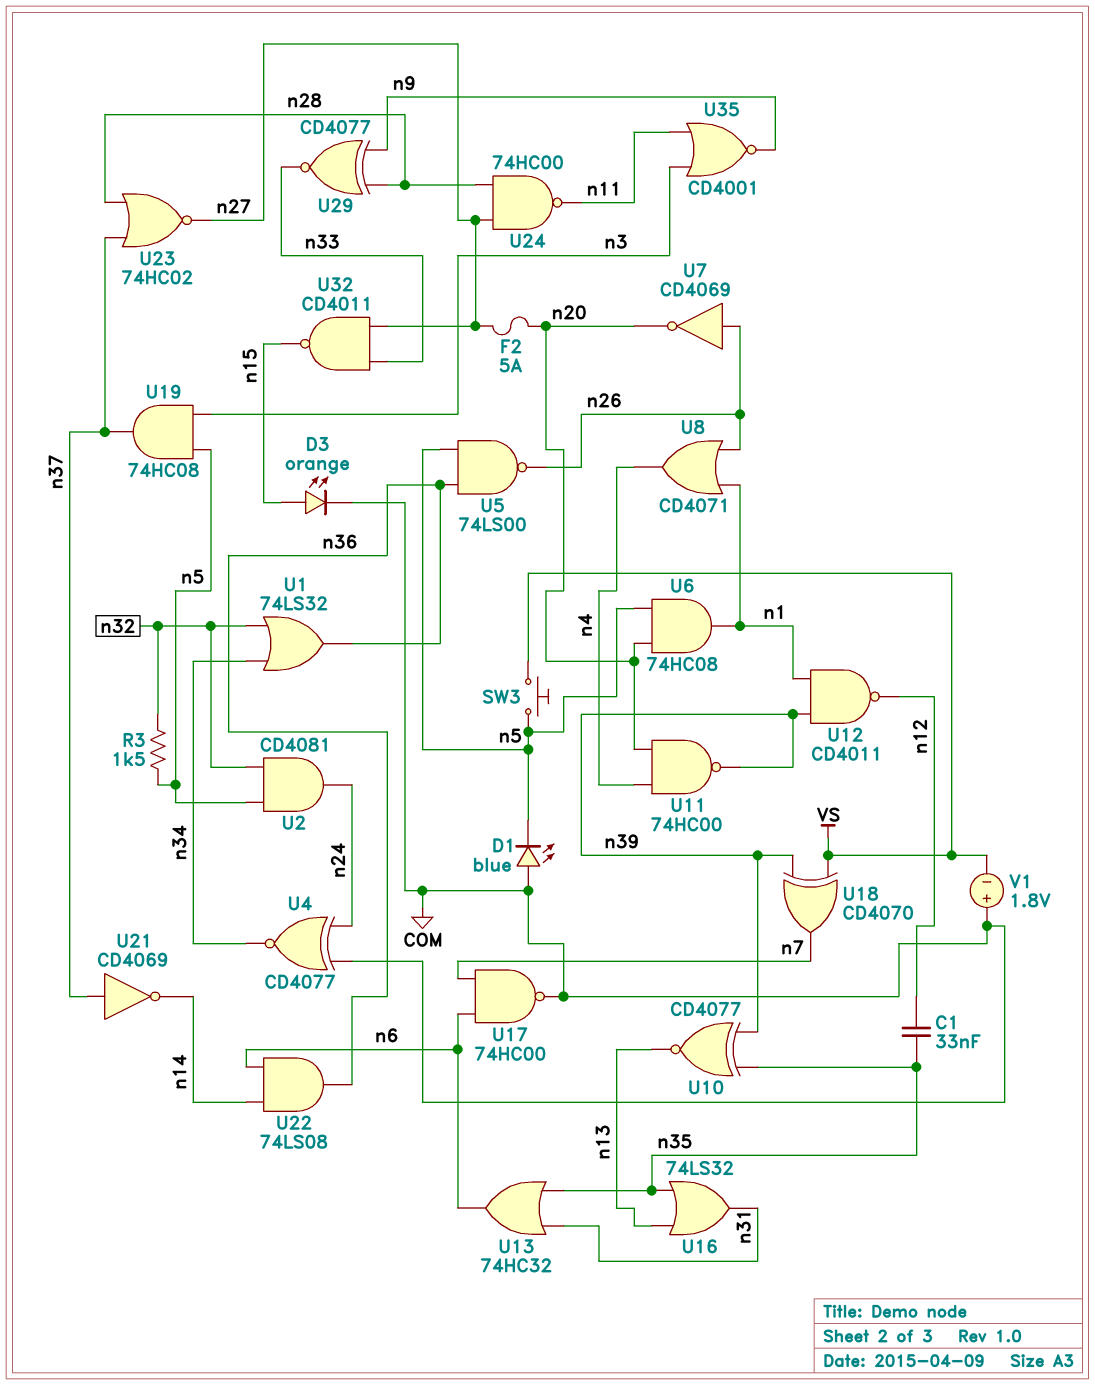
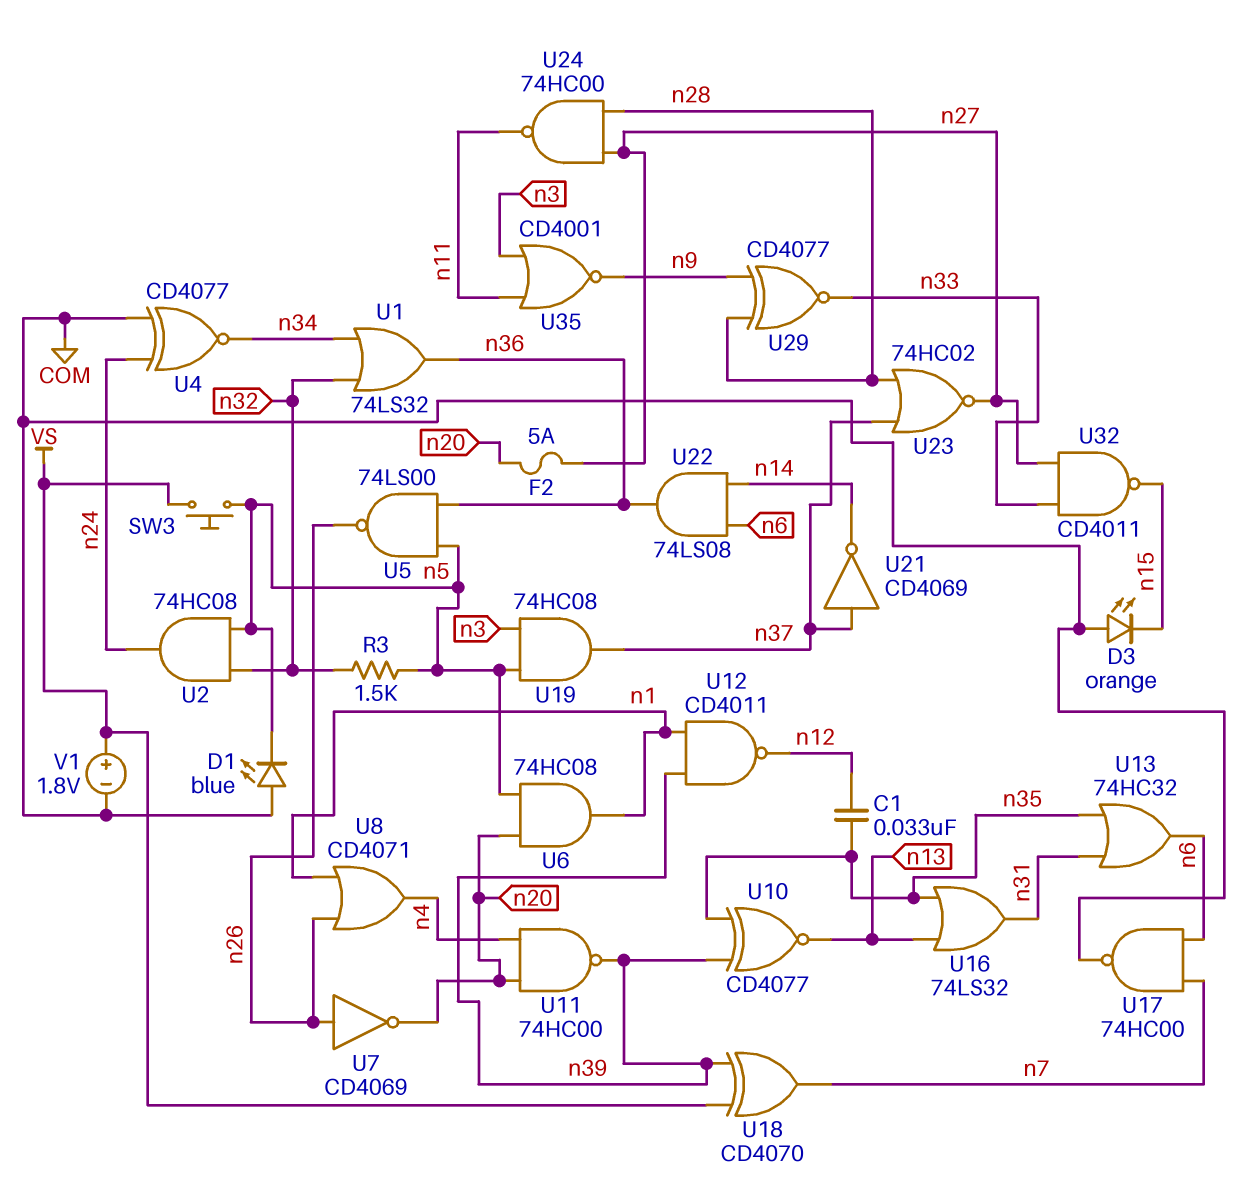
D3: LED orange (A n15, K COM) -> LED orange (A COM, K n15)
U2: AND CD4081 (in n5, in n32, out n24) -> AND 74HC08 (in n5, in n32, out n24)
V1: 1.8V (plus COM, minus VS) -> 1.8V (plus VS, minus COM)

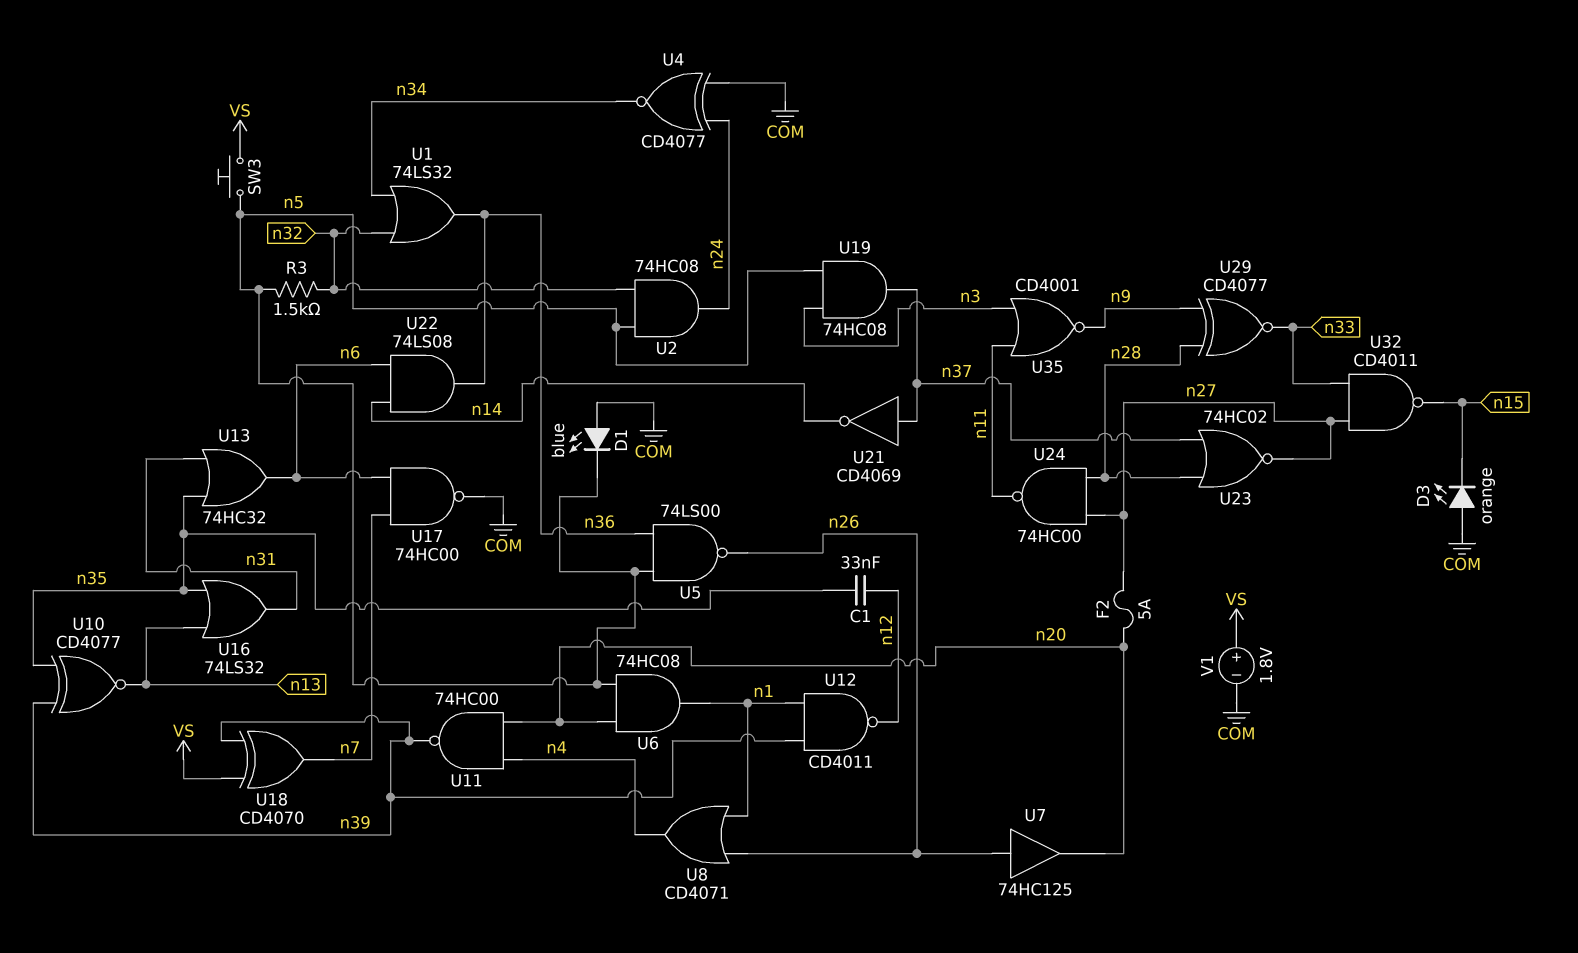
U7: NOT CD4069 (in n26, out n20) -> buffer 74HC125 (in n26, out n20)

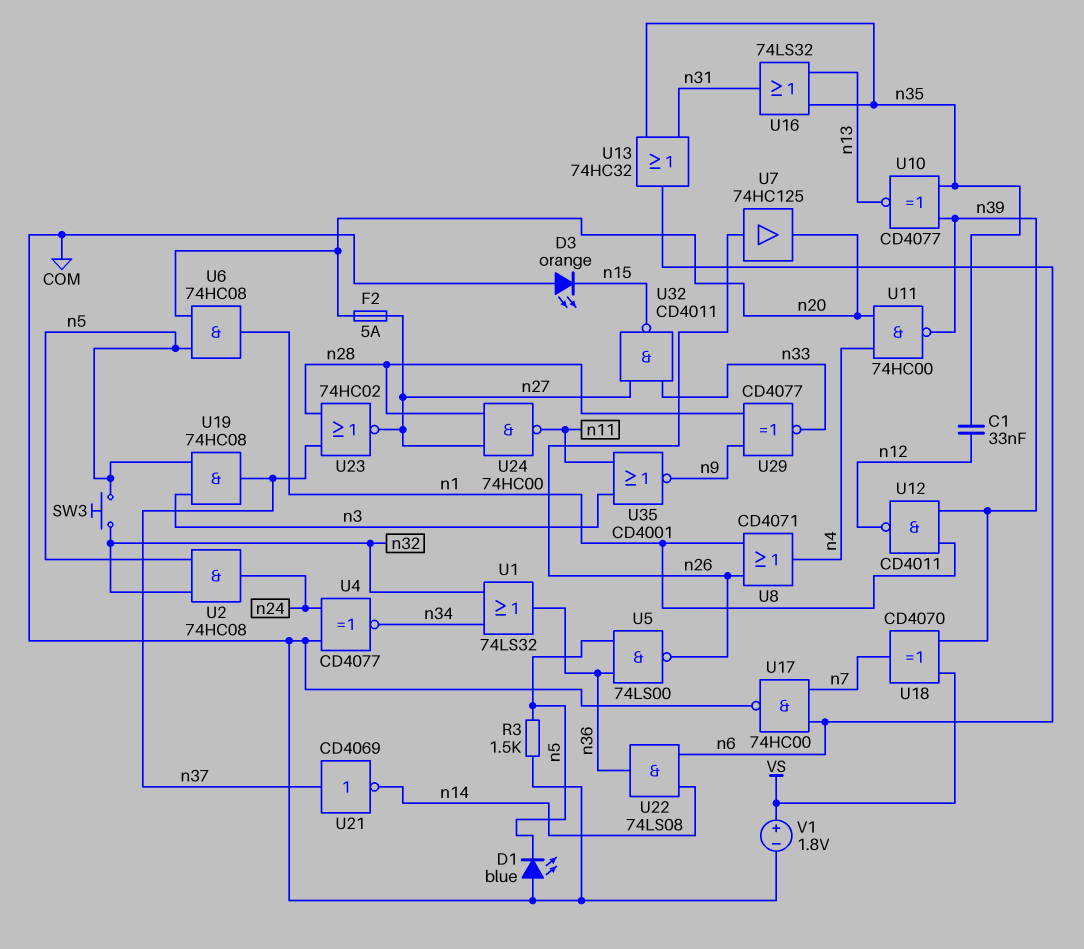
R3: 1.5k (n5, n32) -> 1.5k (COM, n5)
SW3: button (VS, n5) -> button (n5, n32)

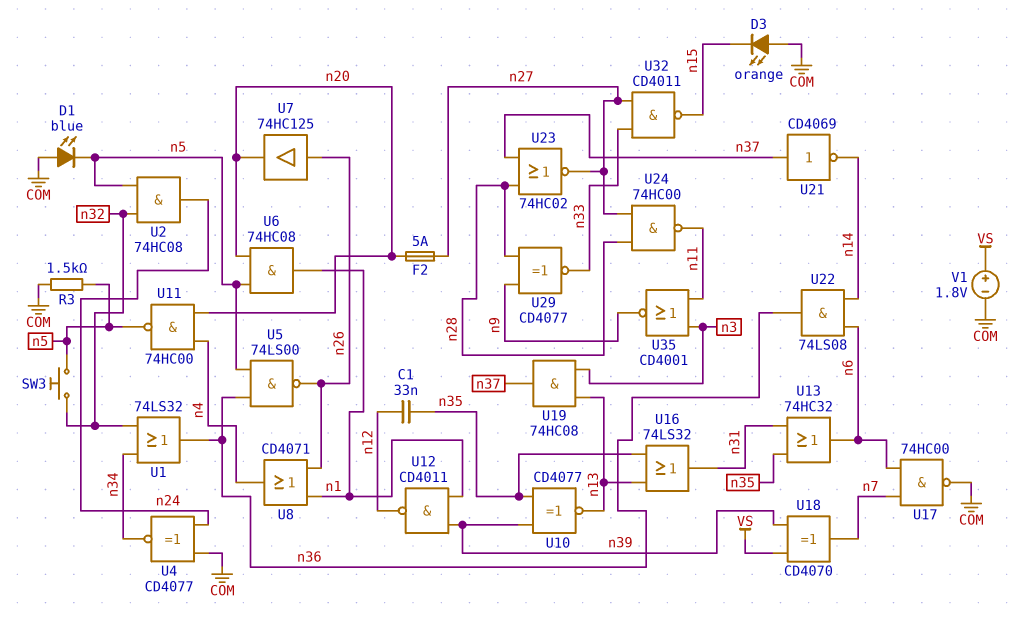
U11: NAND 74HC00 (in n4, in n20, out n39) -> NAND 74HC00 (in n4, in n20, out n5)
U19: AND 74HC08 (in n3, in n5, out n37) -> AND 74HC08 (in n3, in n13, out n37)

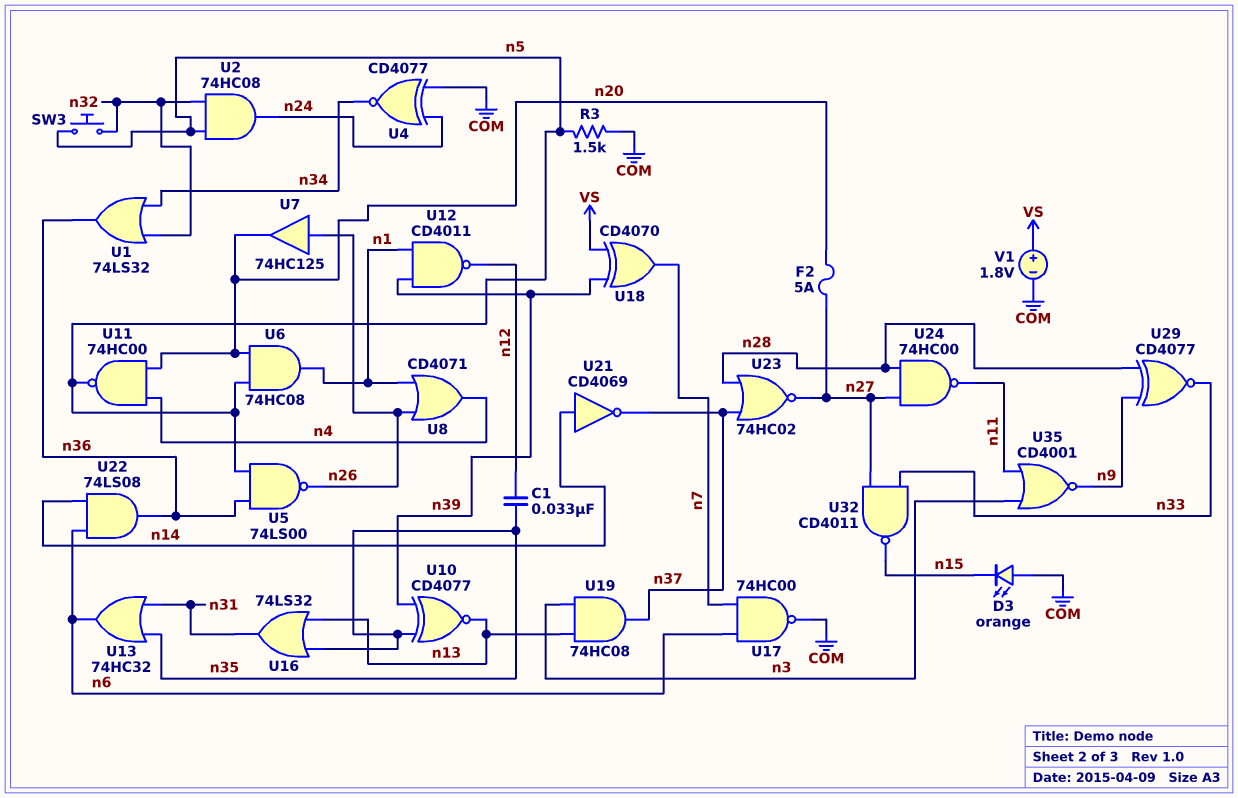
D1: LED blue (A COM, K n5) -> none
U21: NOT CD4069 (in n37, out n14) -> NOT CD4069 (in n14, out n37)

